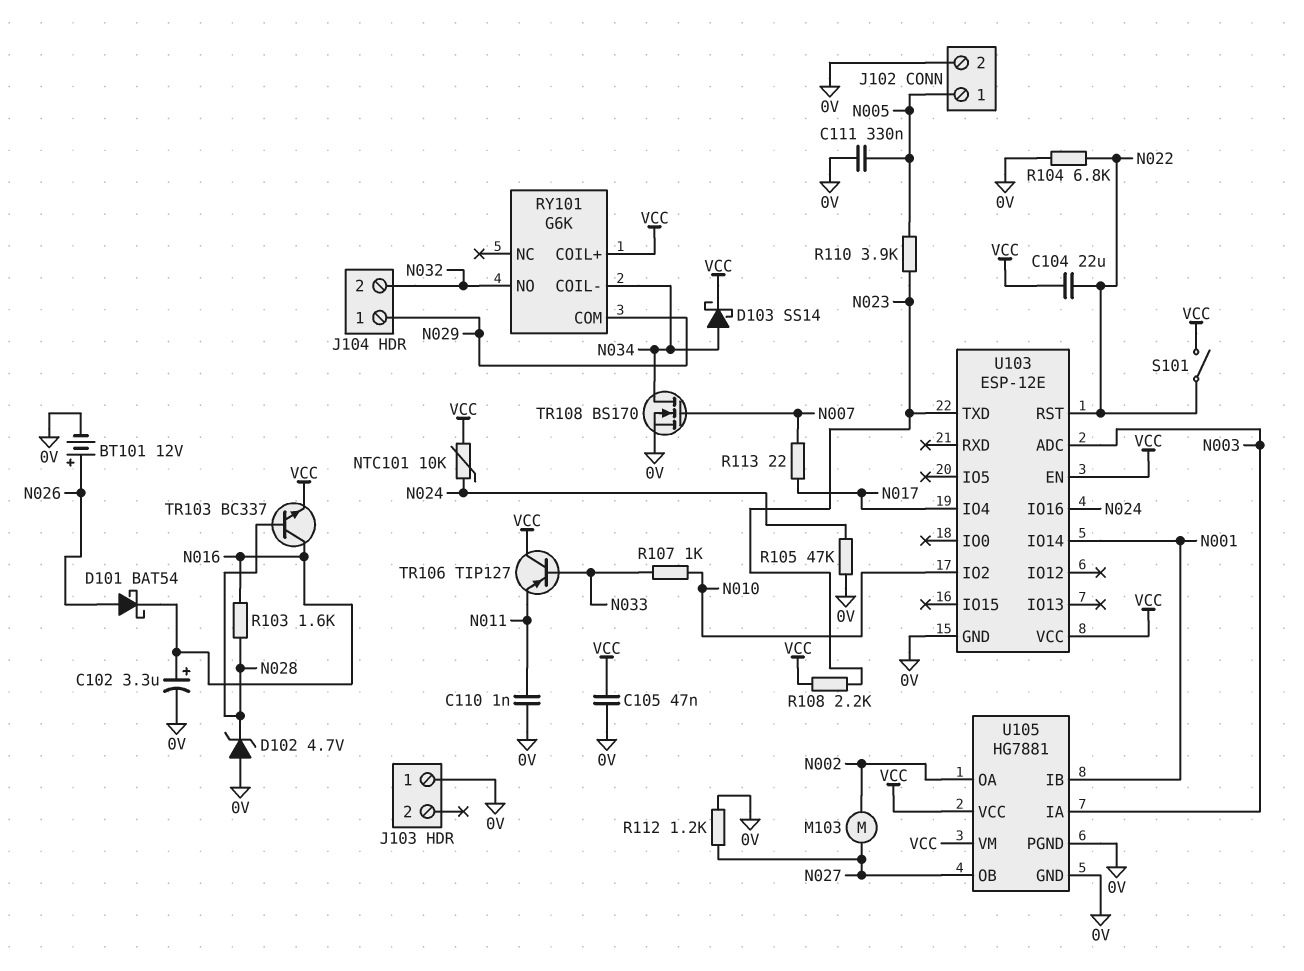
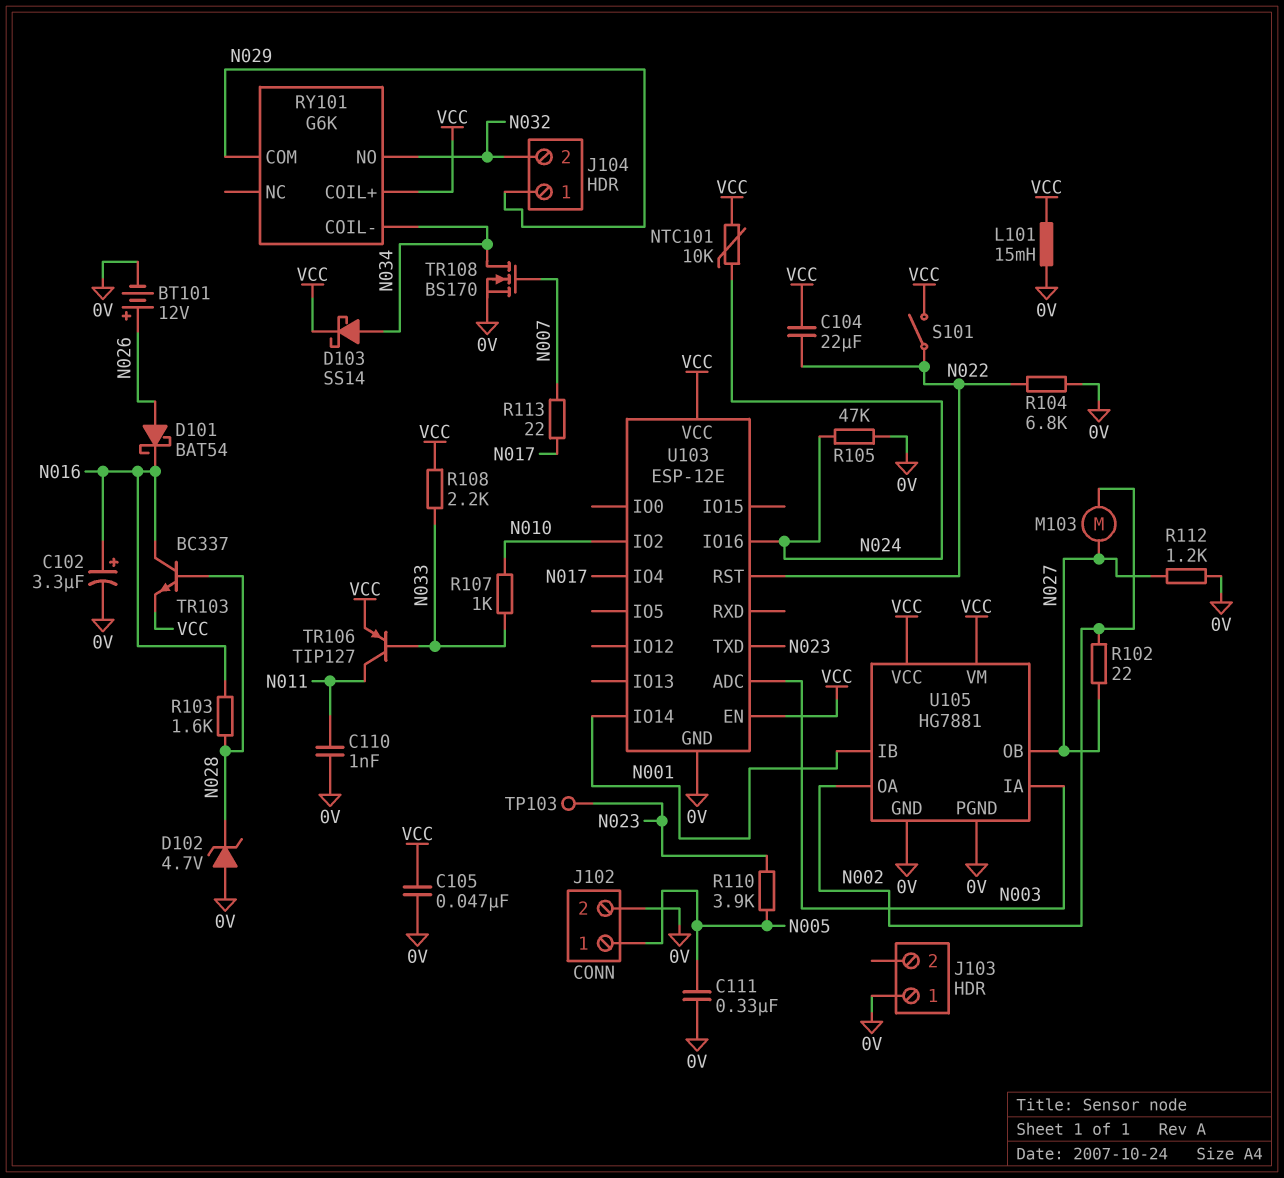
L101: none -> 15mH (0V, VCC)
R102: none -> 22 (N002, N027)
R108: 2.2k (N023, VCC) -> 2.2k (N033, VCC)
TP103: none -> test point (N023)
TR106: PNP TIP127 (B N033, C VCC, E N011) -> PNP TIP127 (B N033, C N011, E VCC)

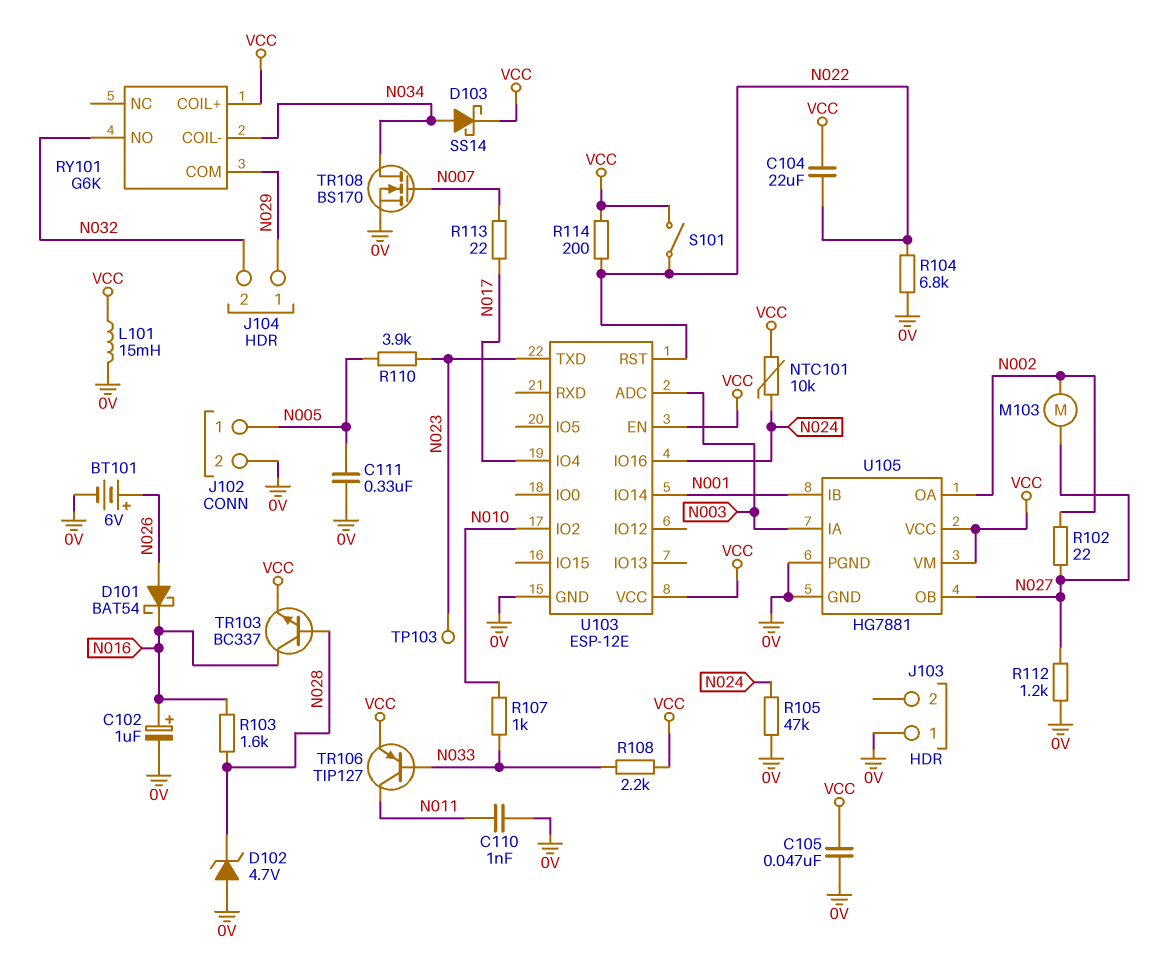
BT101: 12V (plus N026, minus 0V) -> 6V (plus N026, minus 0V)
C102: 3.3uF (plus N016, minus 0V) -> 1uF (plus N016, minus 0V)
R114: none -> 200 (N022, VCC)

